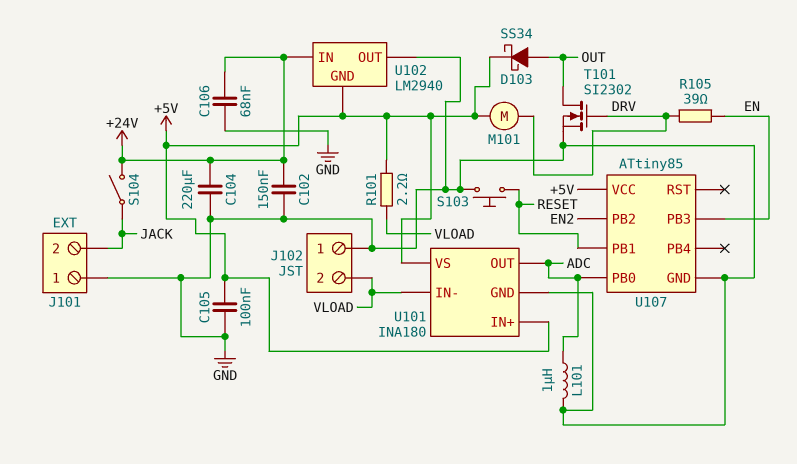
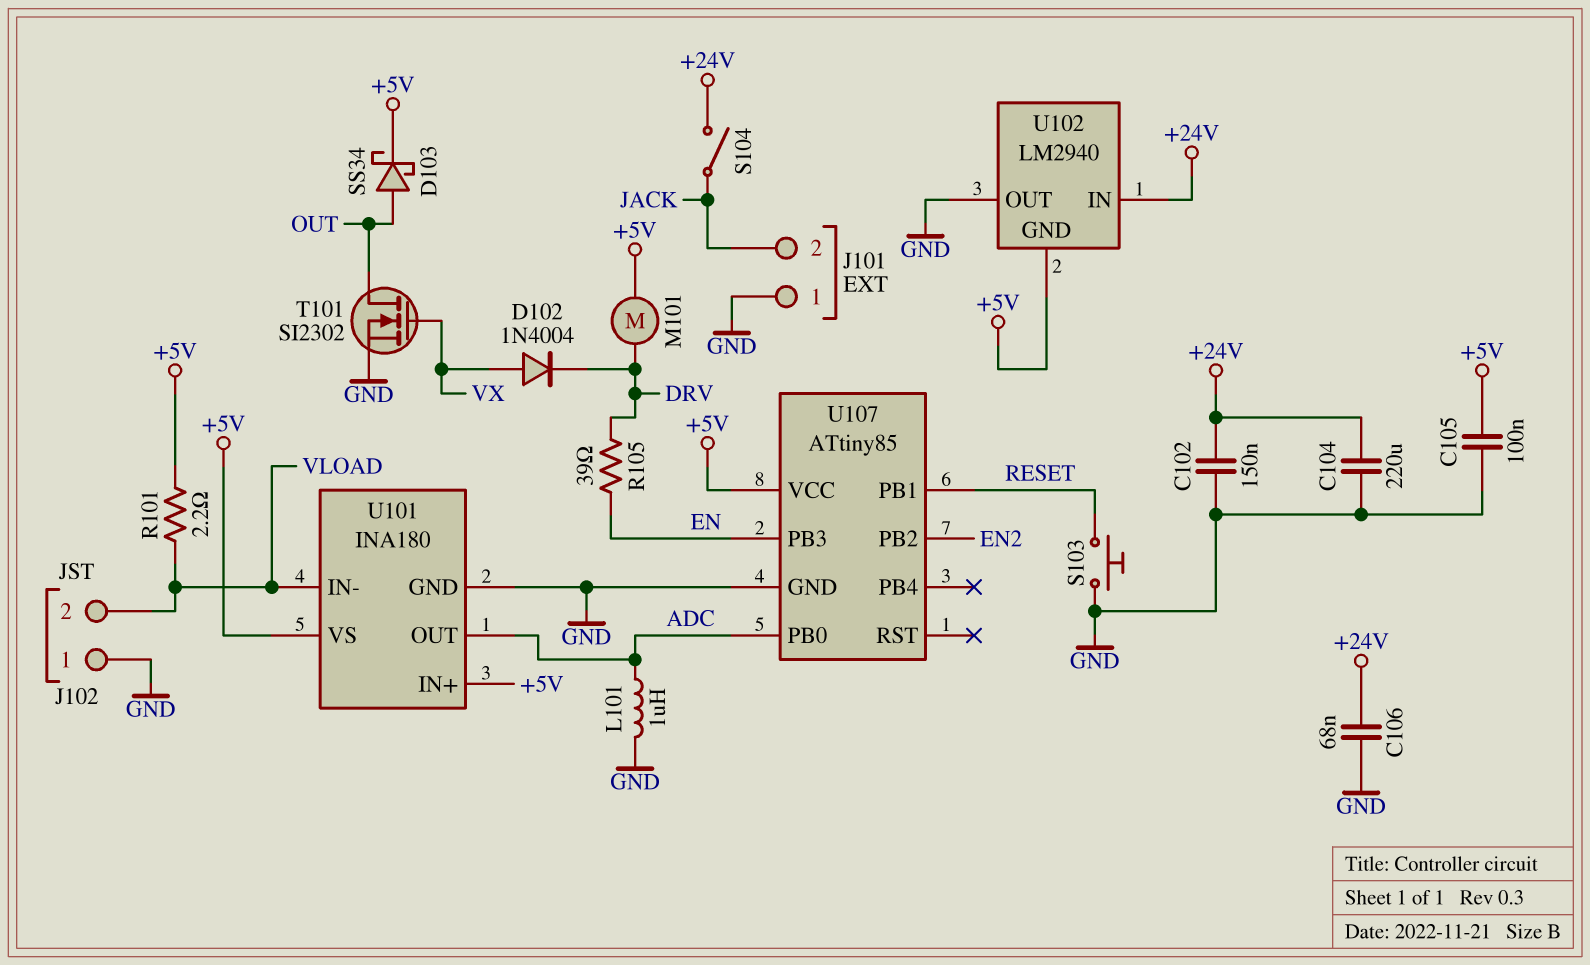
D102: none -> diode 1N4004 (A VX, K DRV)
T101: NMOS SI2302 (G DRV, D OUT, S GND) -> NMOS SI2302 (G VX, D OUT, S GND)

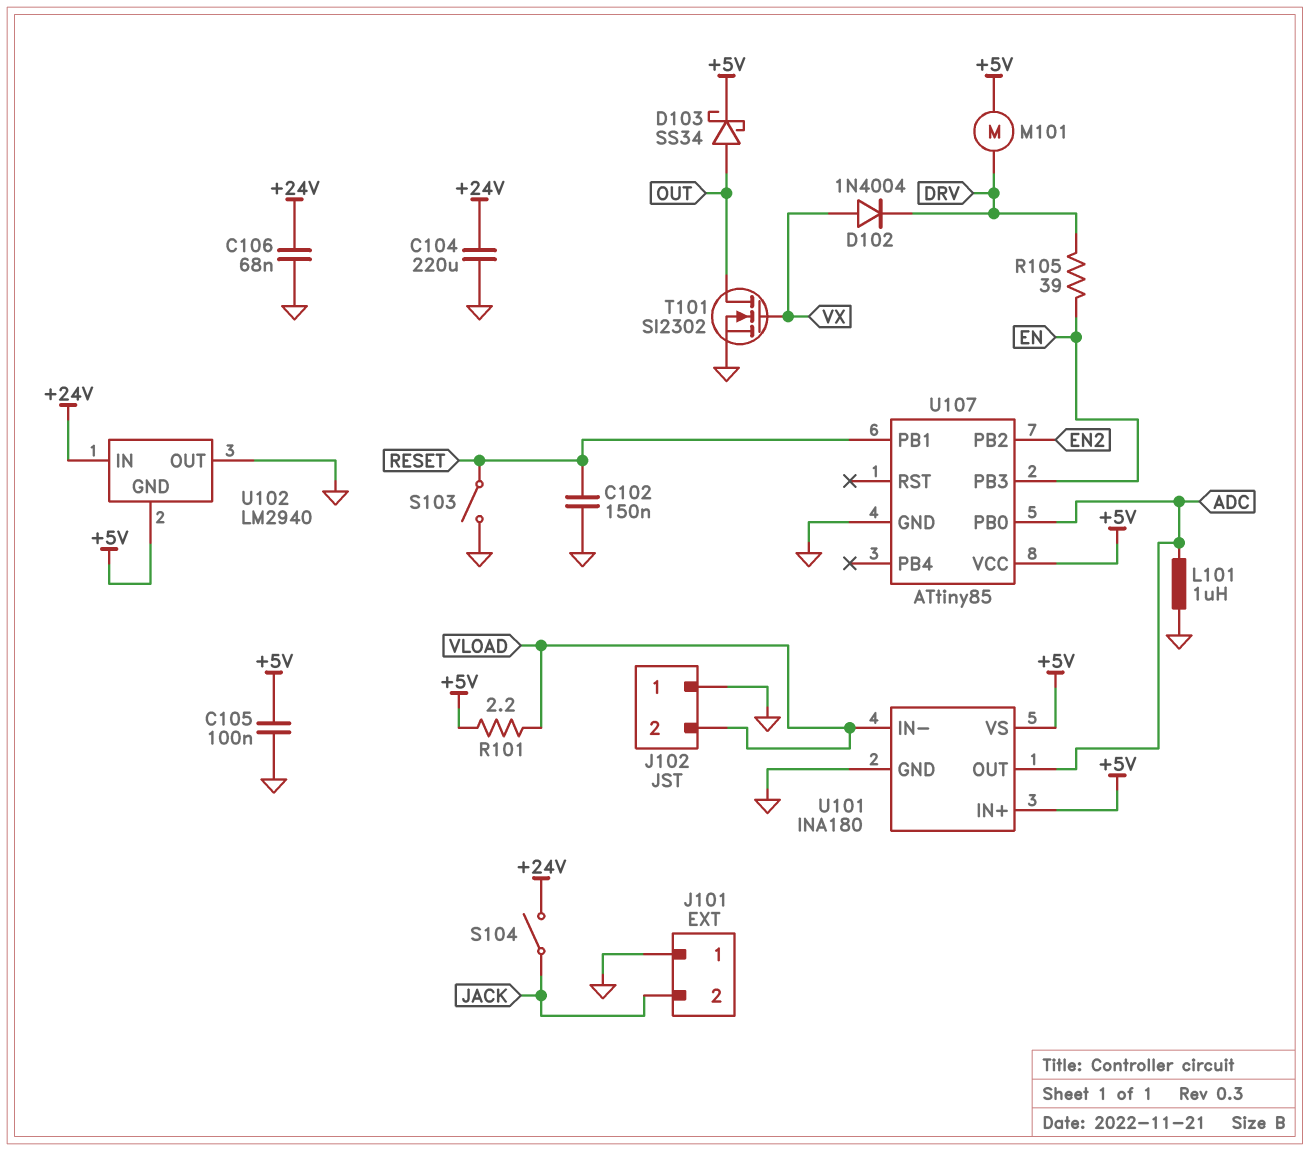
C102: 150nF (+24V, GND) -> 150nF (GND, RESET)
S103: button (GND, RESET) -> switch (GND, RESET)

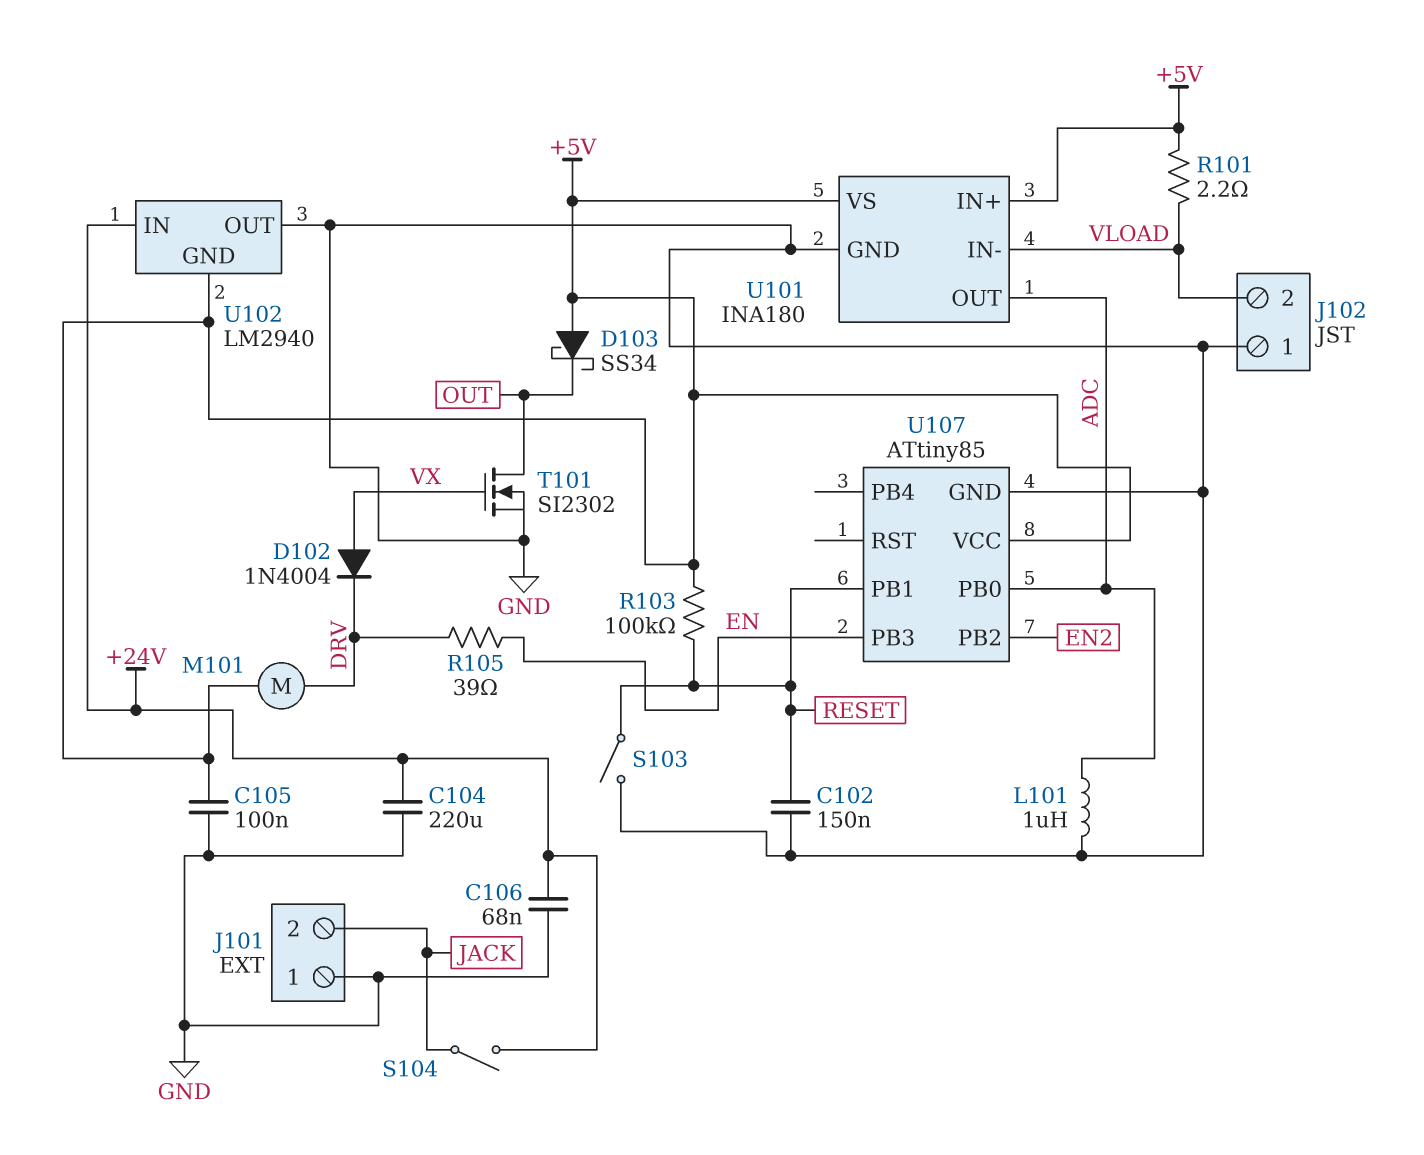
D103: schottky SS34 (A OUT, K +5V) -> schottky SS34 (A +5V, K OUT)
R103: none -> 100k (+5V, RESET)

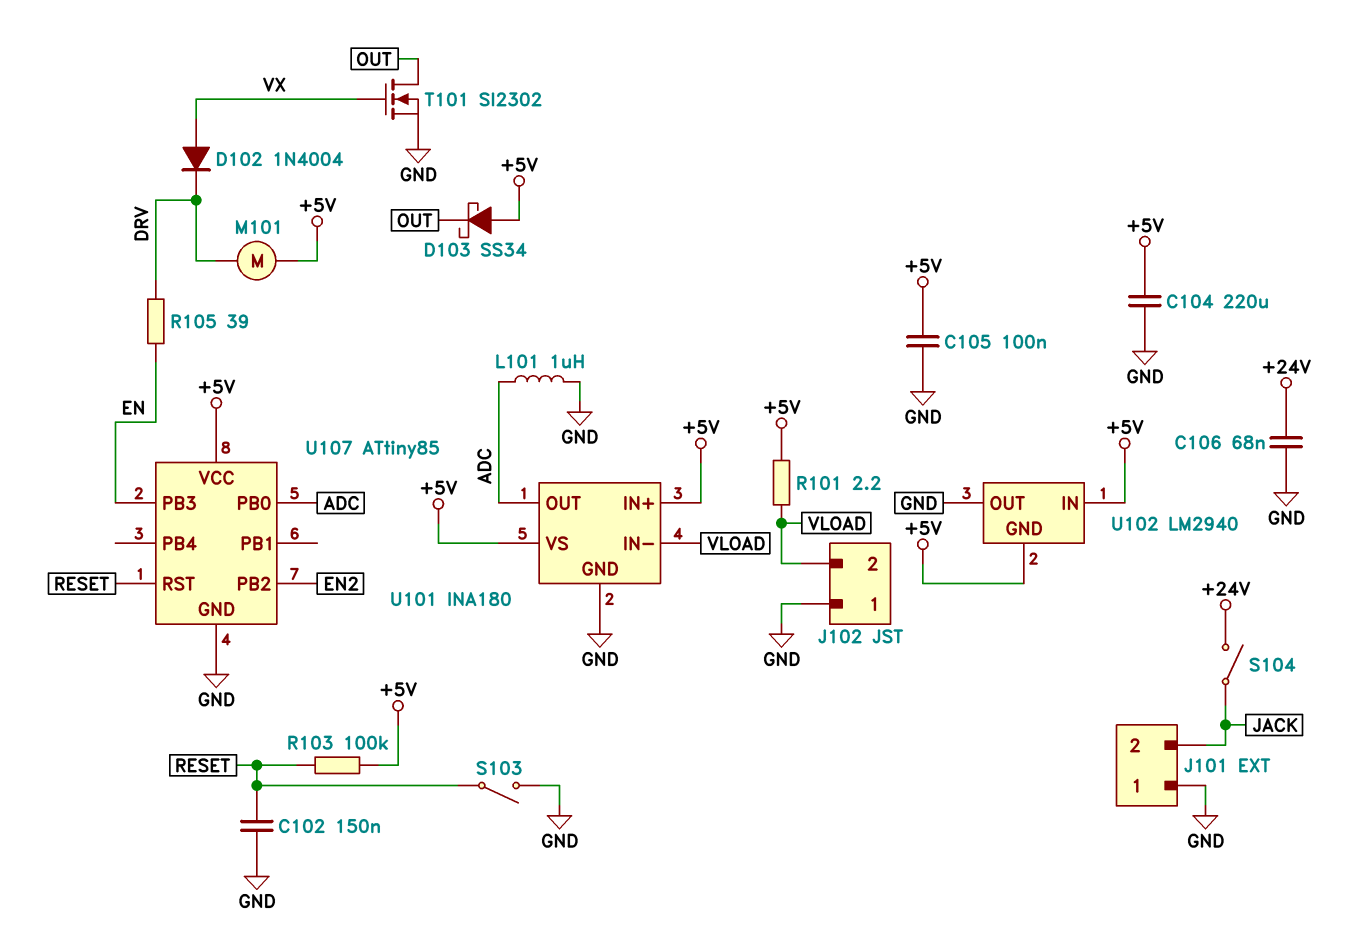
C104: 220uF (+24V, GND) -> 220uF (+5V, GND)
U102 pin IN: +24V -> +5V
U107 pin PB1: RESET -> none
U107 pin RST: none -> RESET

